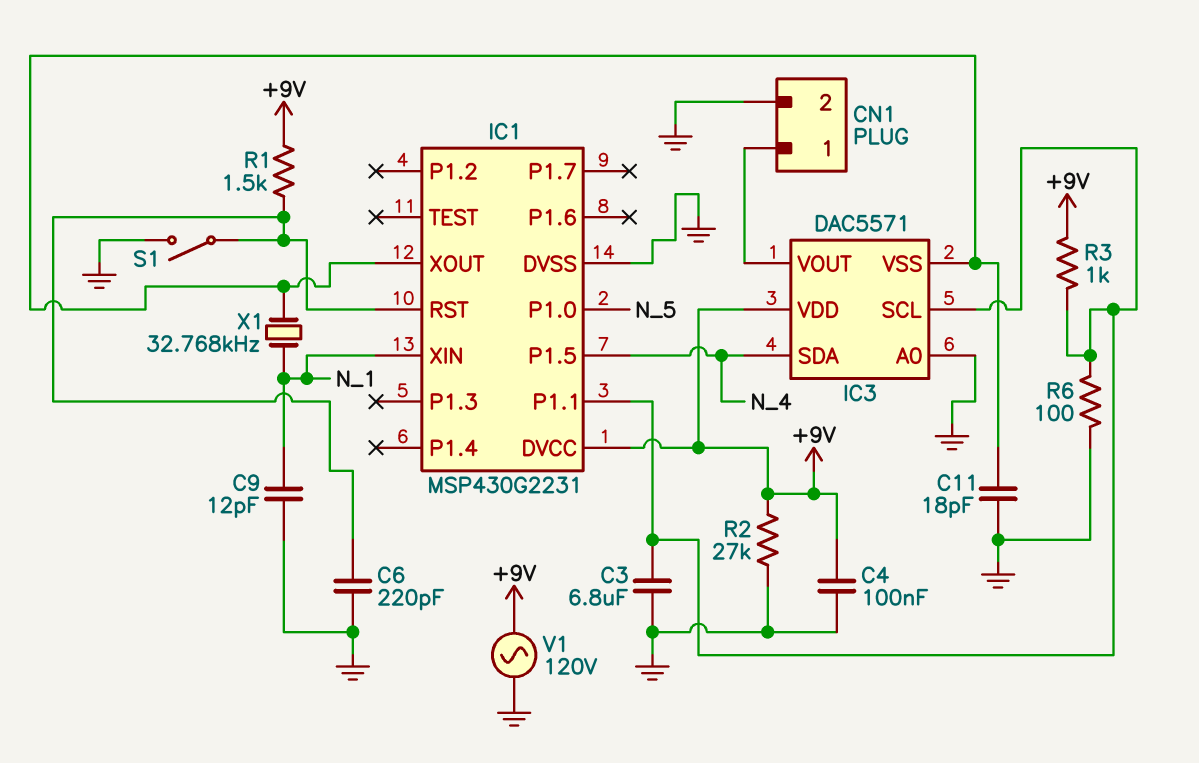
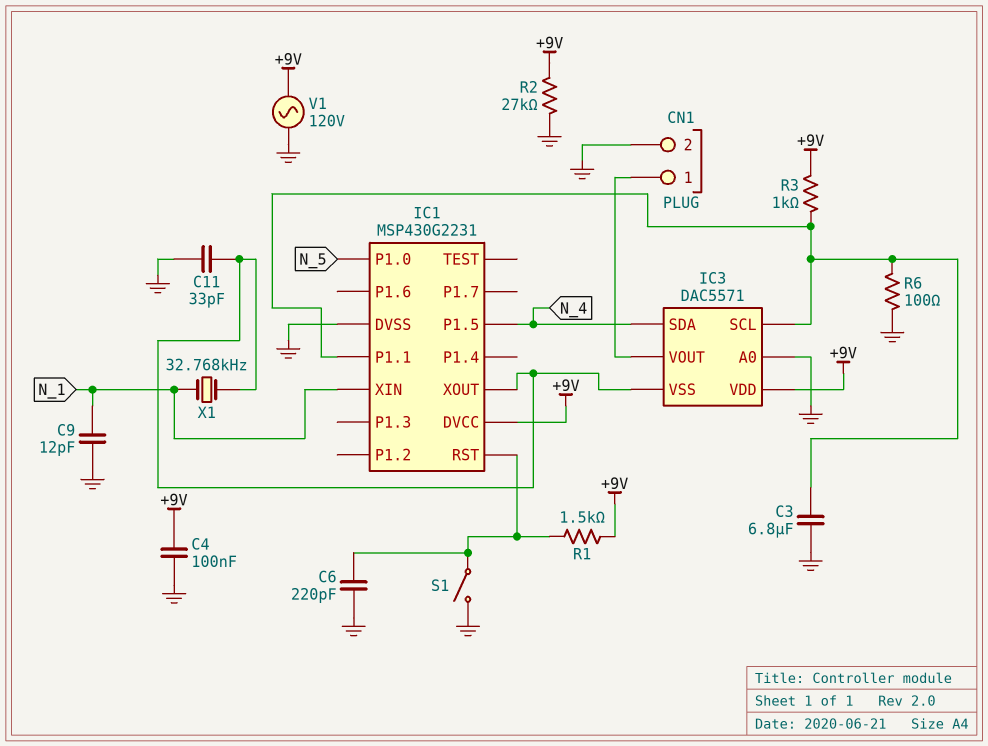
C11: 18pF (GND, IC1/XOUT) -> 33pF (GND, IC1/XOUT)

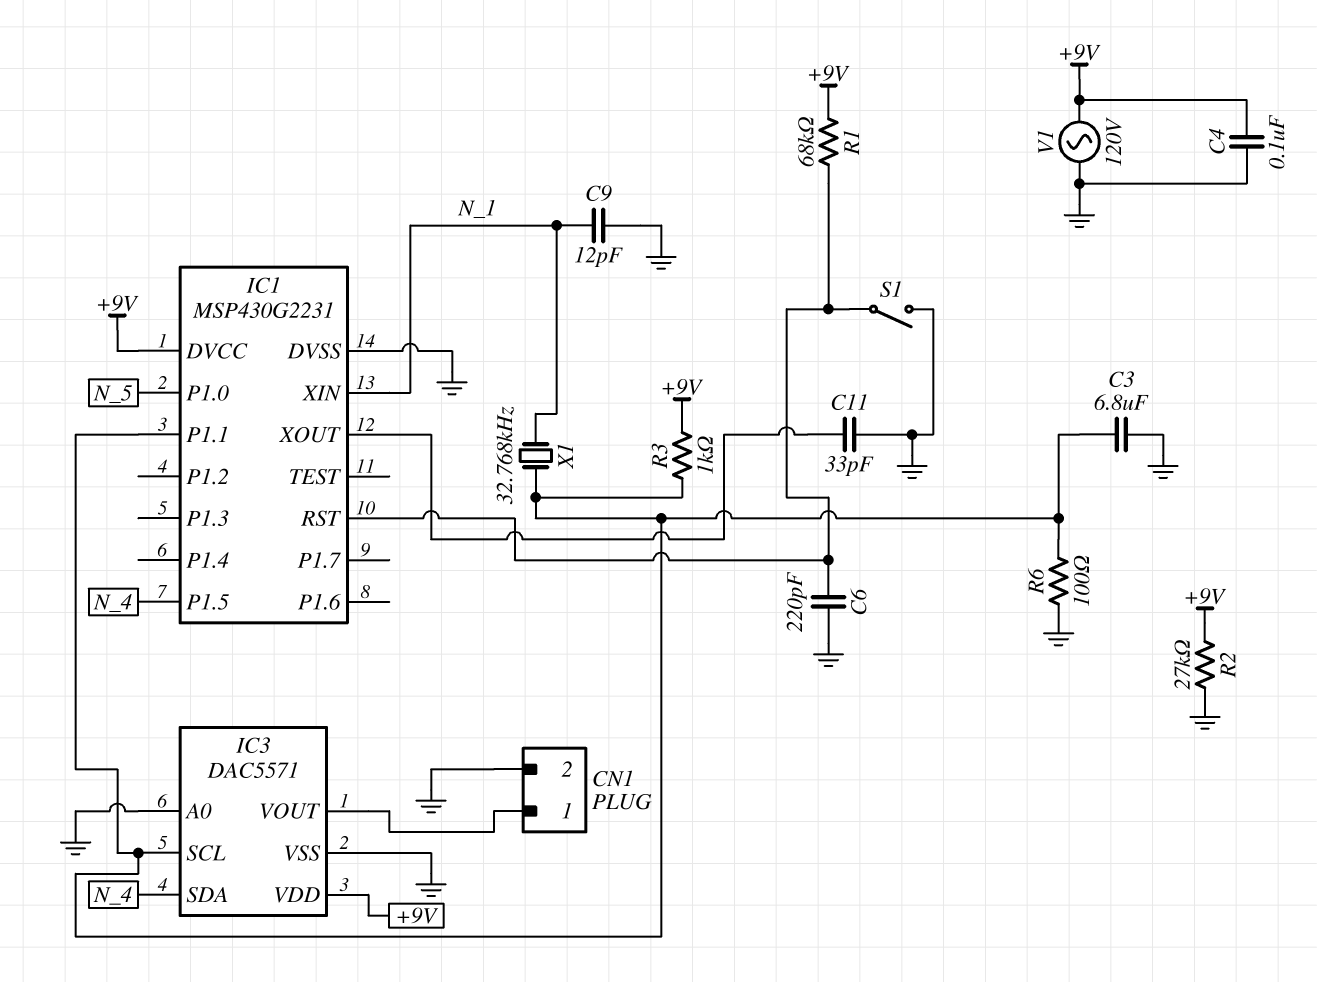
IC3 pin VSS: IC1/XOUT -> GND
R1: 1.5k (+9V, IC1/RST) -> 68k (+9V, IC1/RST)
X1: 32.768kHz (IC1/XOUT, N_1) -> 32.768kHz (IC1/P1.1, N_1)

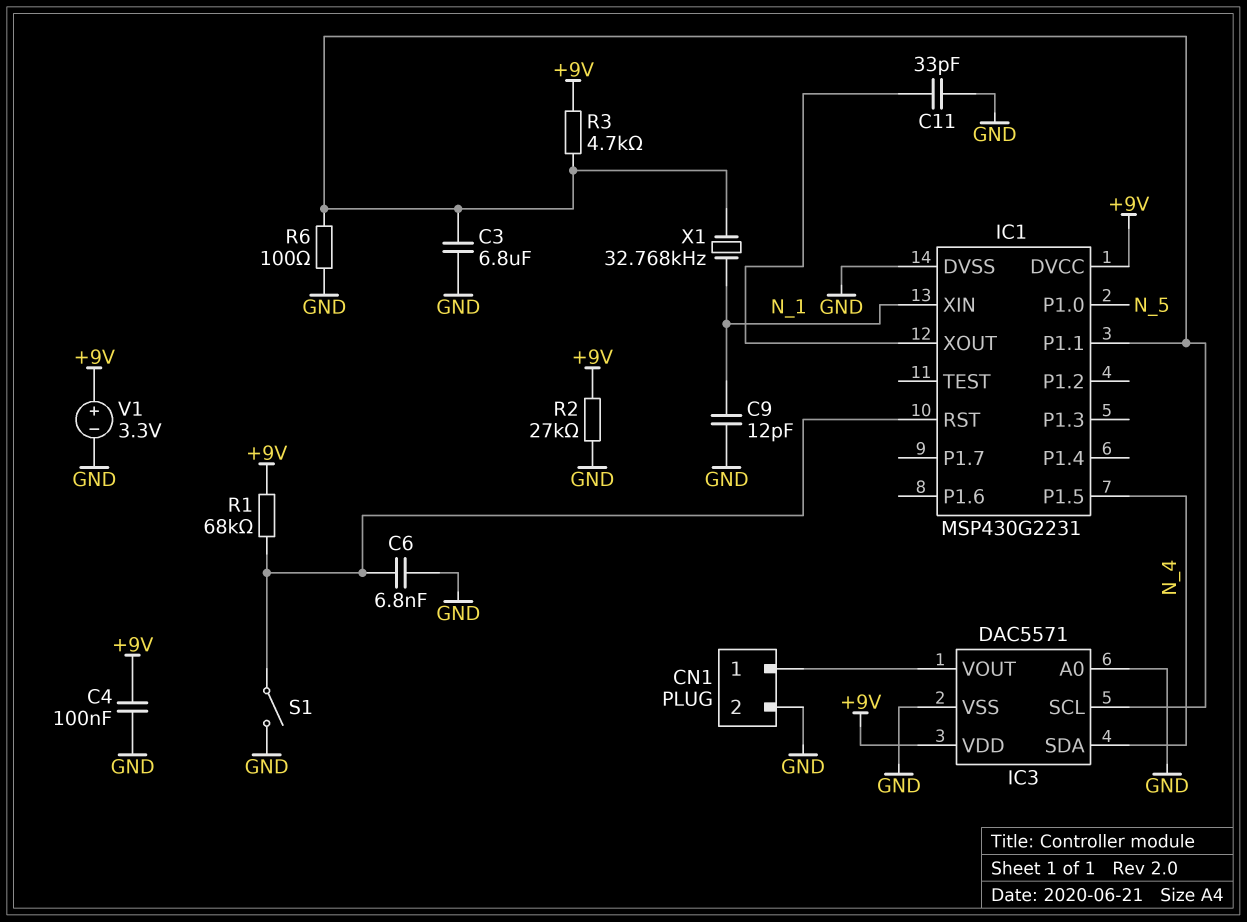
C6: 220pF (GND, IC1/RST) -> 6.8nF (GND, IC1/RST)
R3: 1k (+9V, IC1/P1.1) -> 4.7k (+9V, IC1/P1.1)
V1: AC 120V (+9V, GND) -> 3.3V (plus +9V, minus GND)

